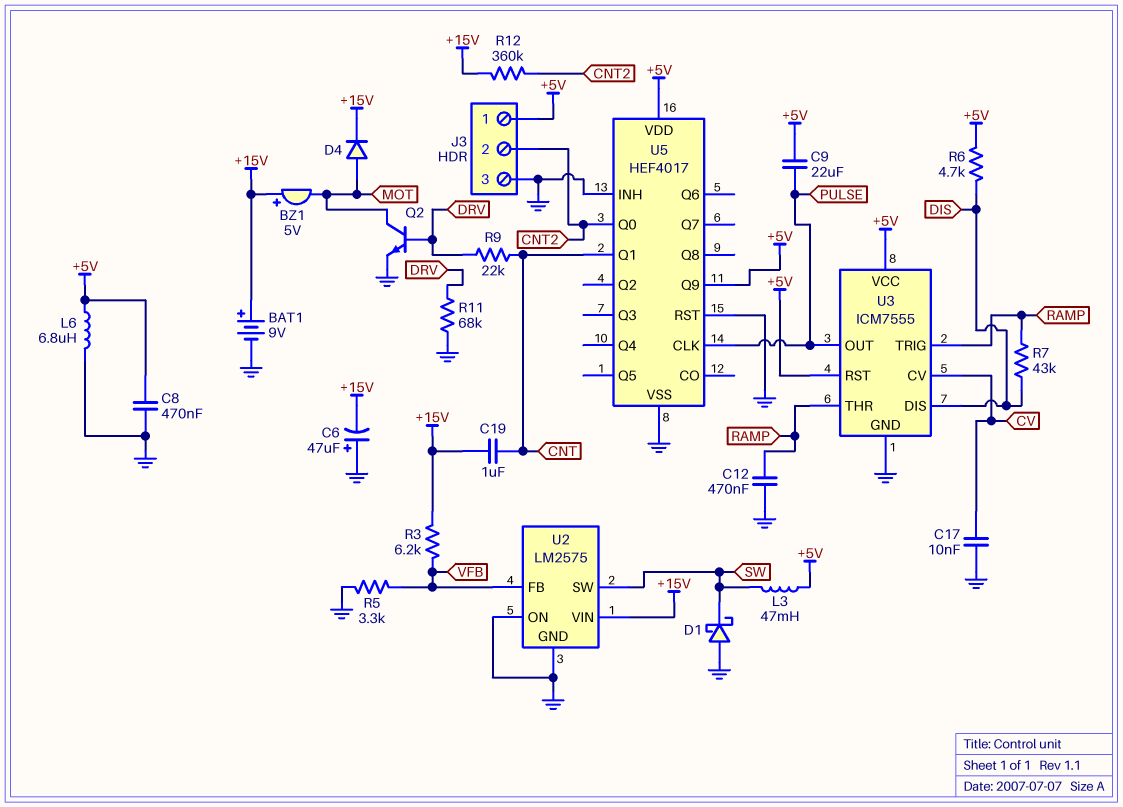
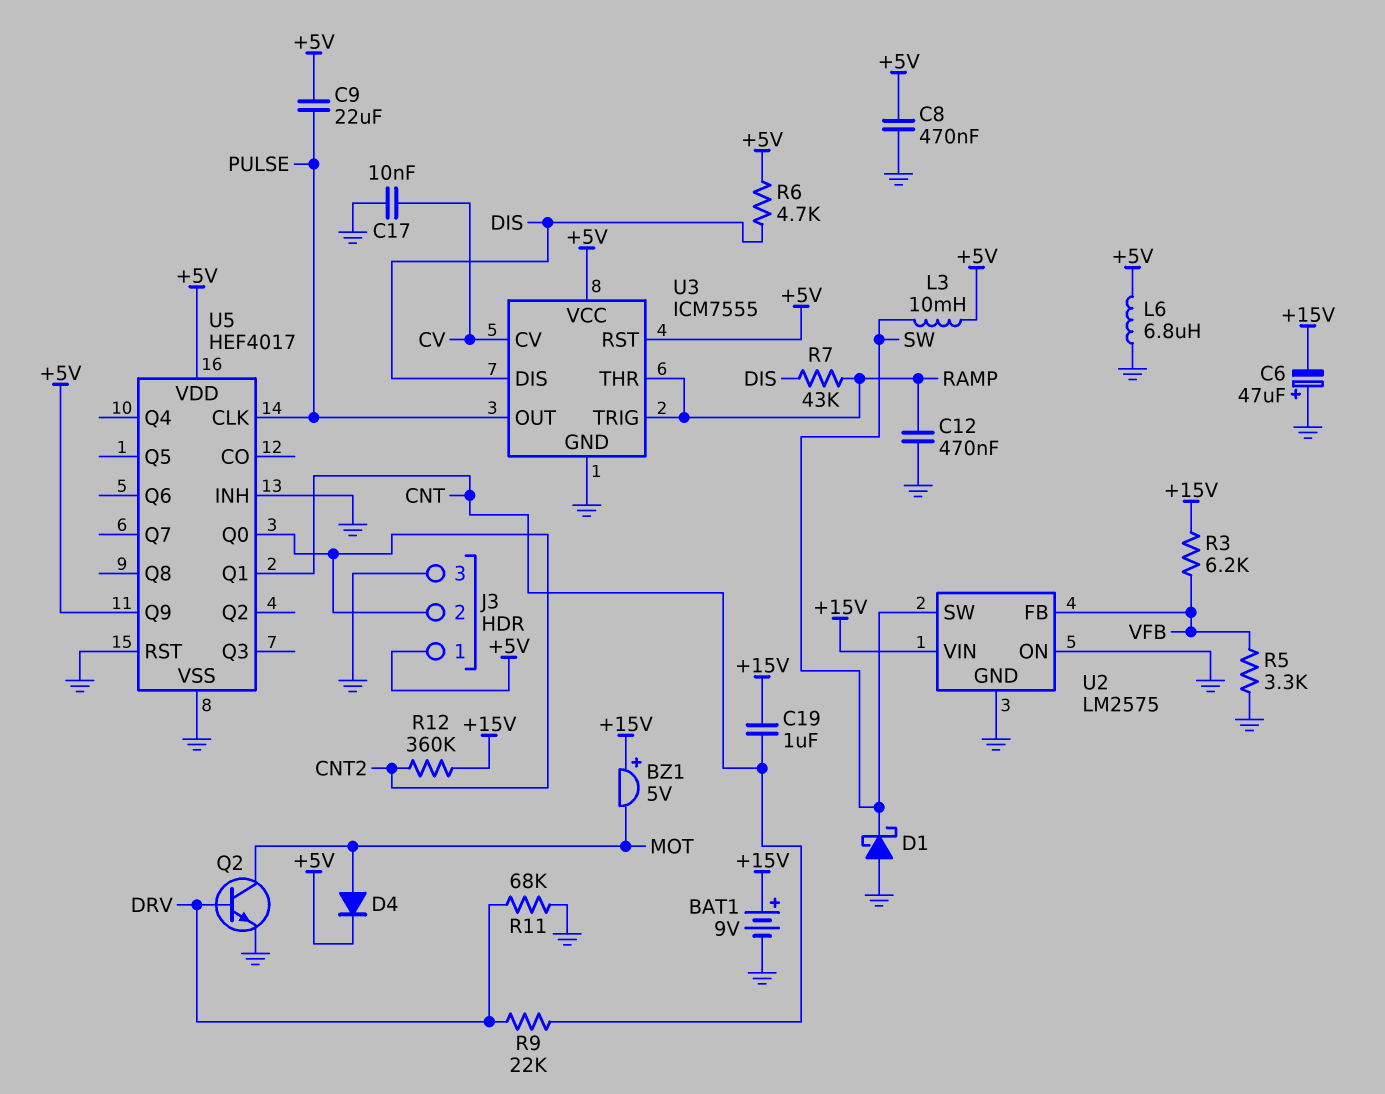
D4: diode (A MOT, K +15V) -> diode (A MOT, K +5V)
L3: 47mH (+5V, SW) -> 10mH (+5V, SW)

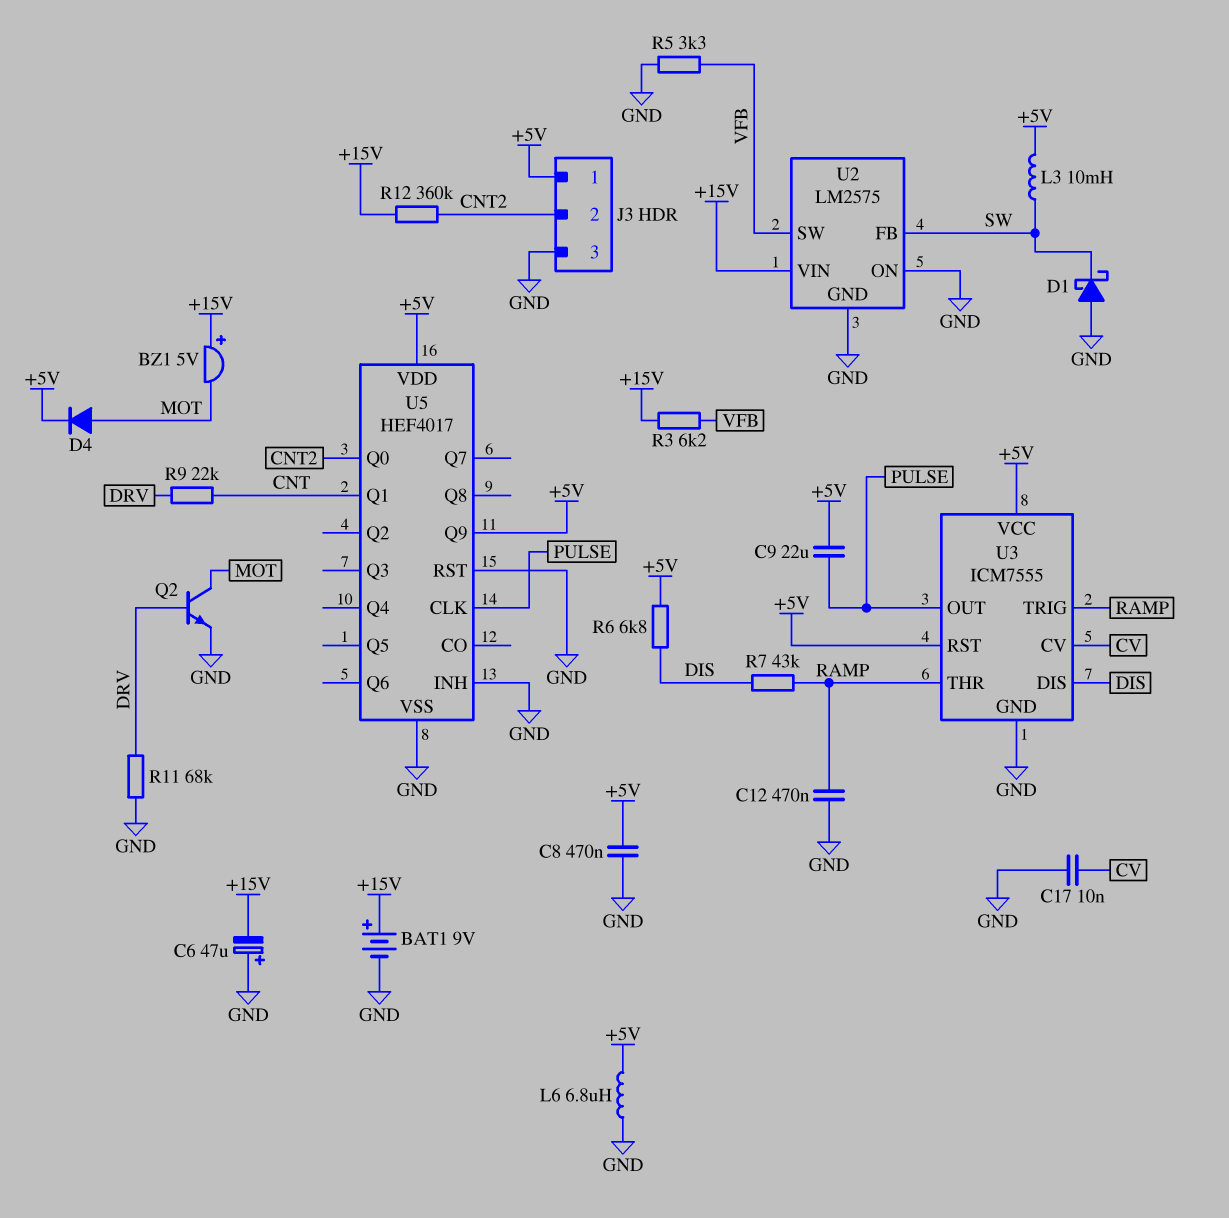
C19: 1uF (+15V, CNT) -> none
R6: 4.7k (+5V, DIS) -> 6.8k (+5V, DIS)
U2 pin FB: VFB -> SW
U2 pin SW: SW -> VFB

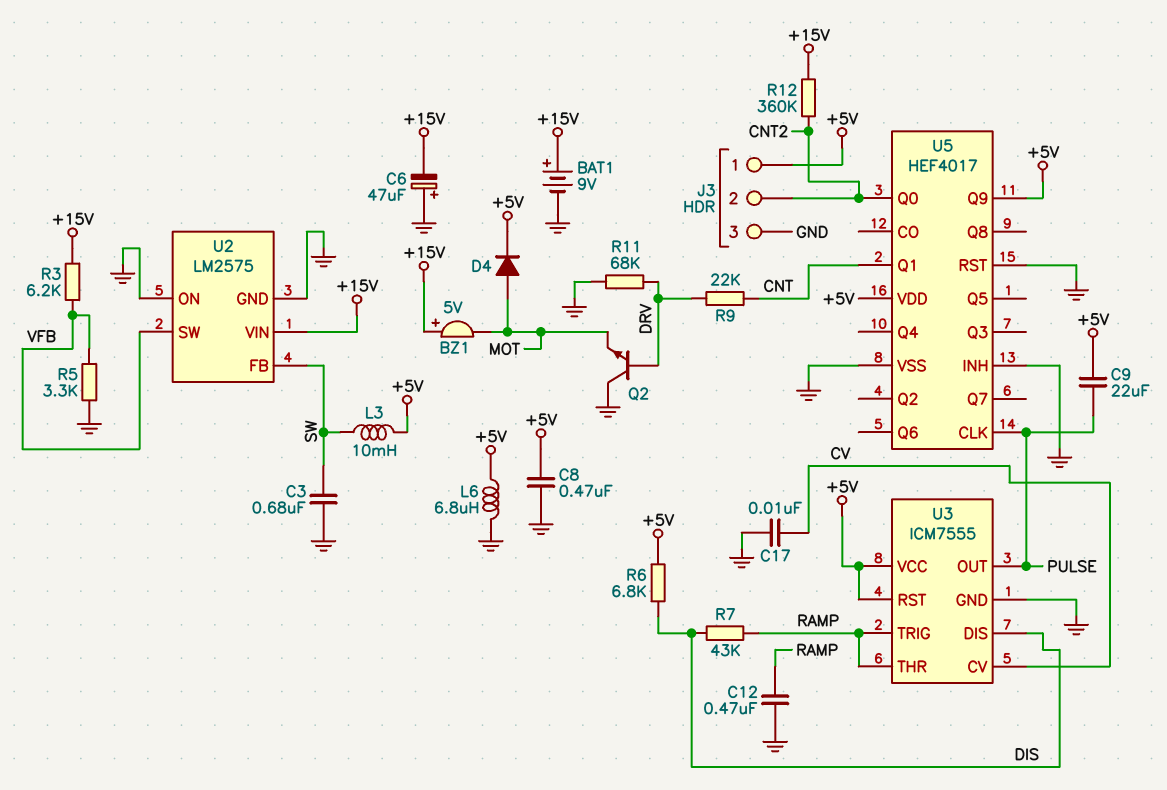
C3: none -> 680nF (GND, SW)
D1: schottky (A GND, K SW) -> none
Q2: NPN (B DRV, C MOT, E GND) -> NPN (B DRV, C GND, E MOT)

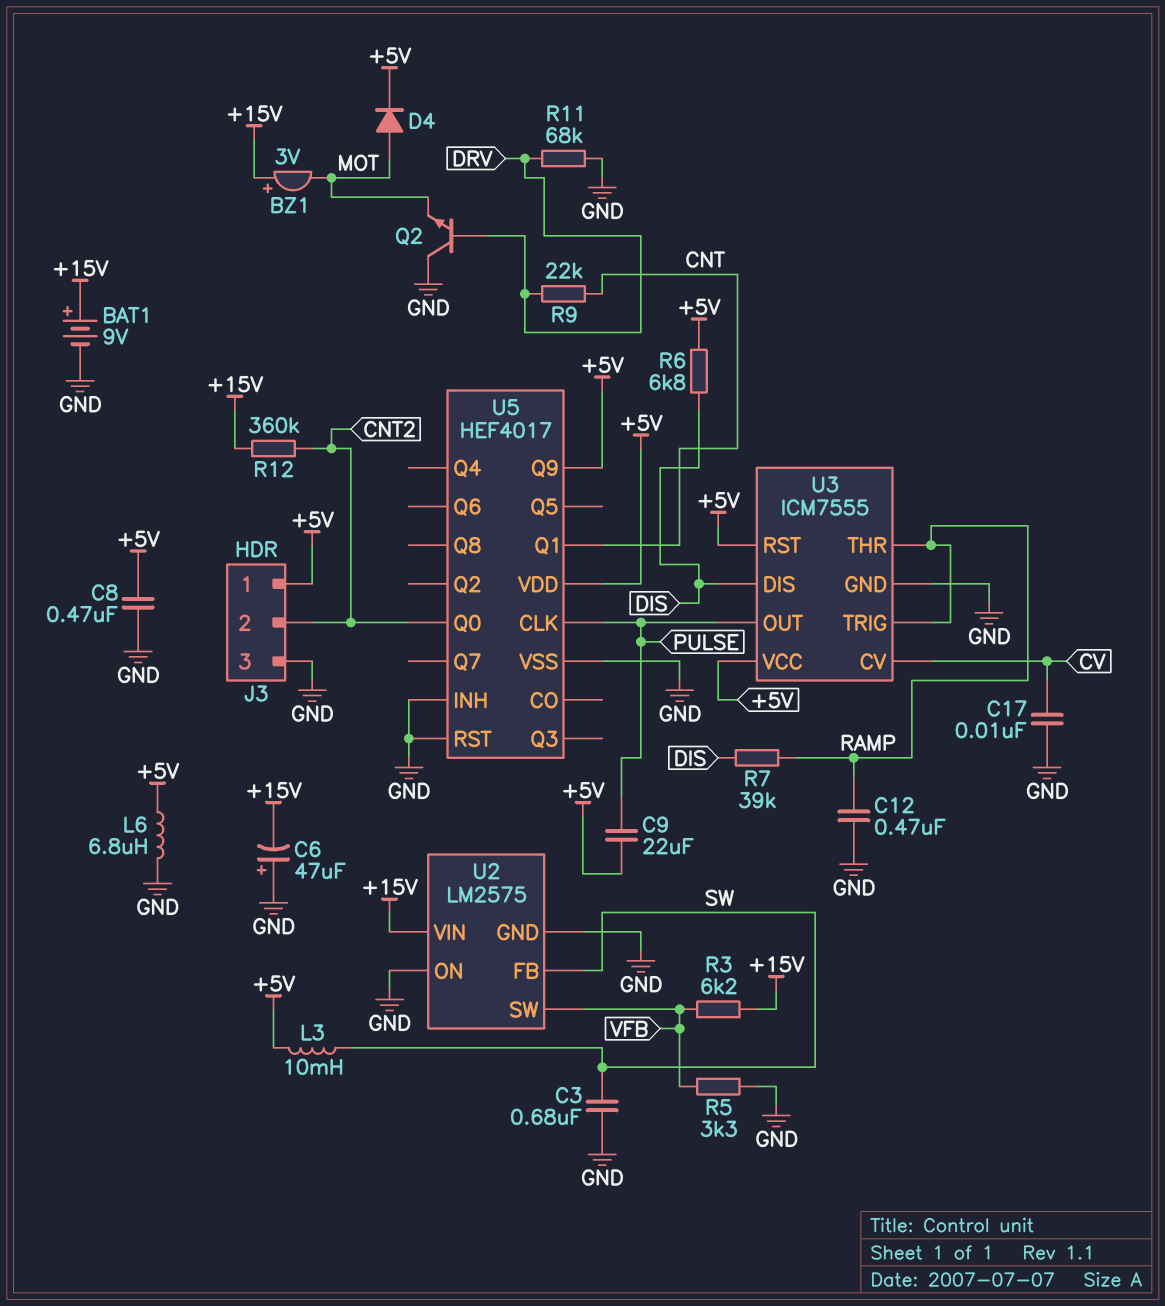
BZ1: buzzer 5V (plus +15V, minus MOT) -> buzzer 3V (plus +15V, minus MOT)
R7: 43k (DIS, RAMP) -> 39k (DIS, RAMP)

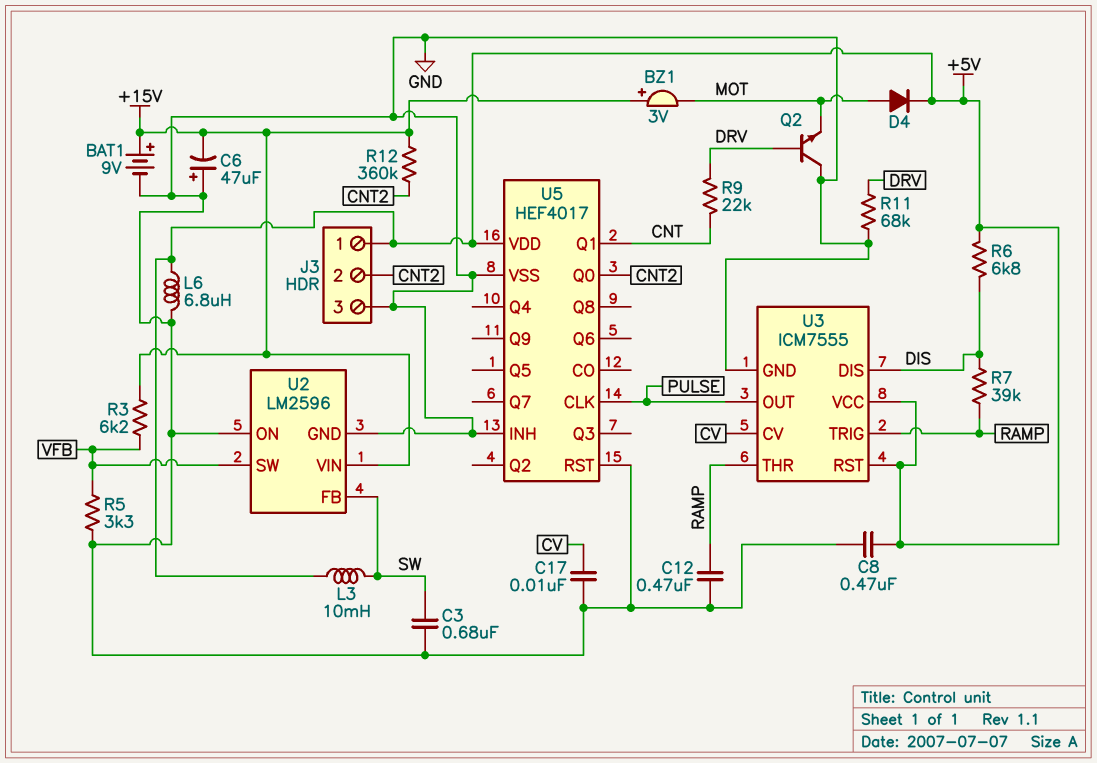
C9: 22uF (+5V, PULSE) -> none
U2: LM2575 -> LM2596
U5 pin Q9: +5V -> none

